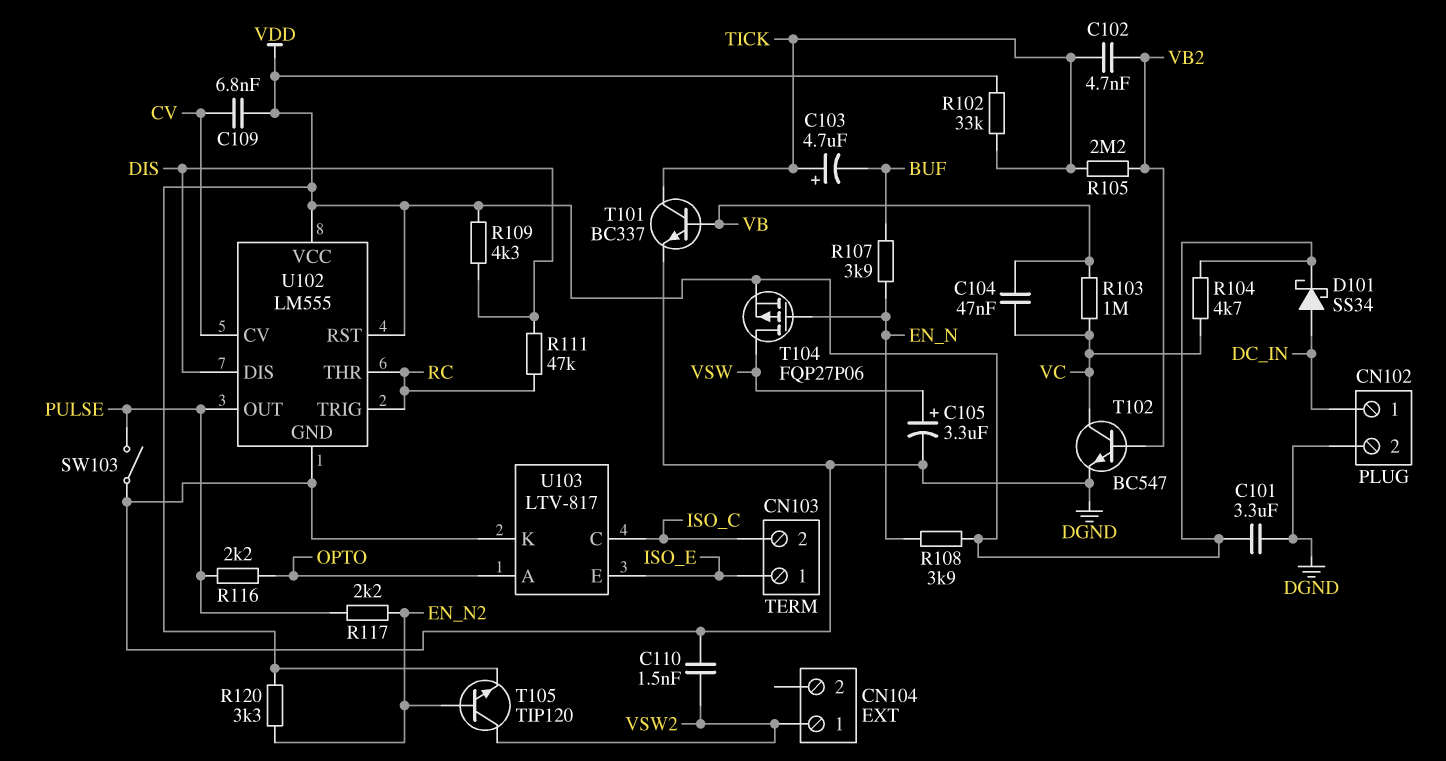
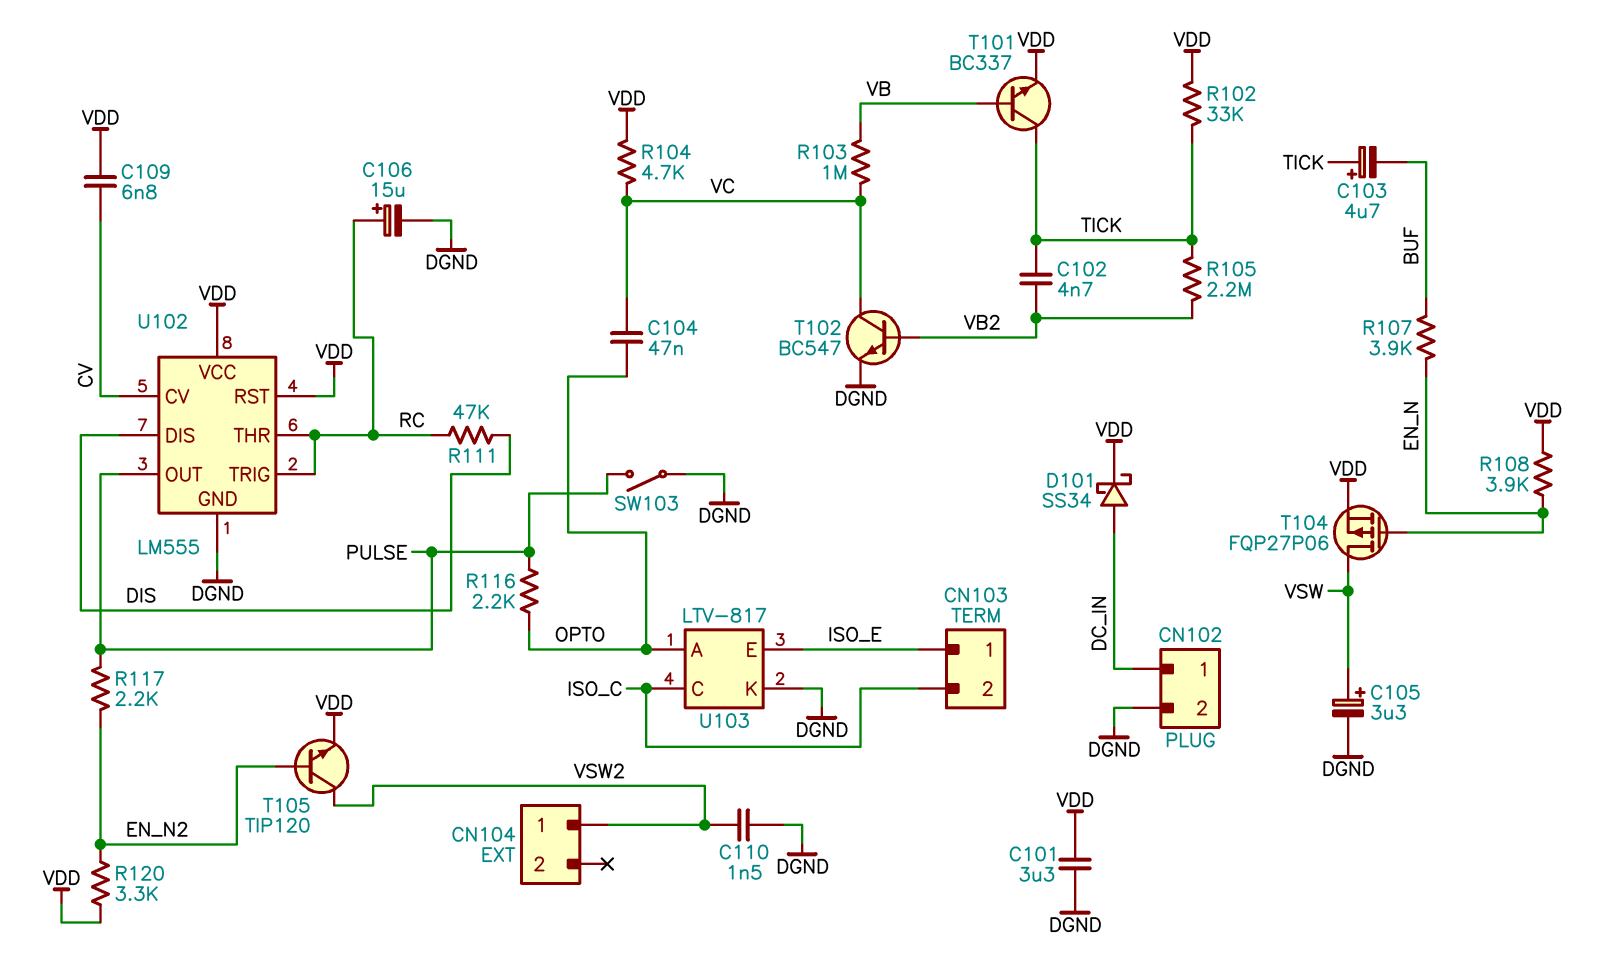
C104: 47nF (VB, VC) -> 47nF (OPTO, VC)
C106: none -> 15uF (plus RC, minus DGND)
R109: 4.3k (DIS, VDD) -> none
T101: NPN BC337 (B VB, C TICK, E DGND) -> NPN BC337 (B VB, C TICK, E VDD)

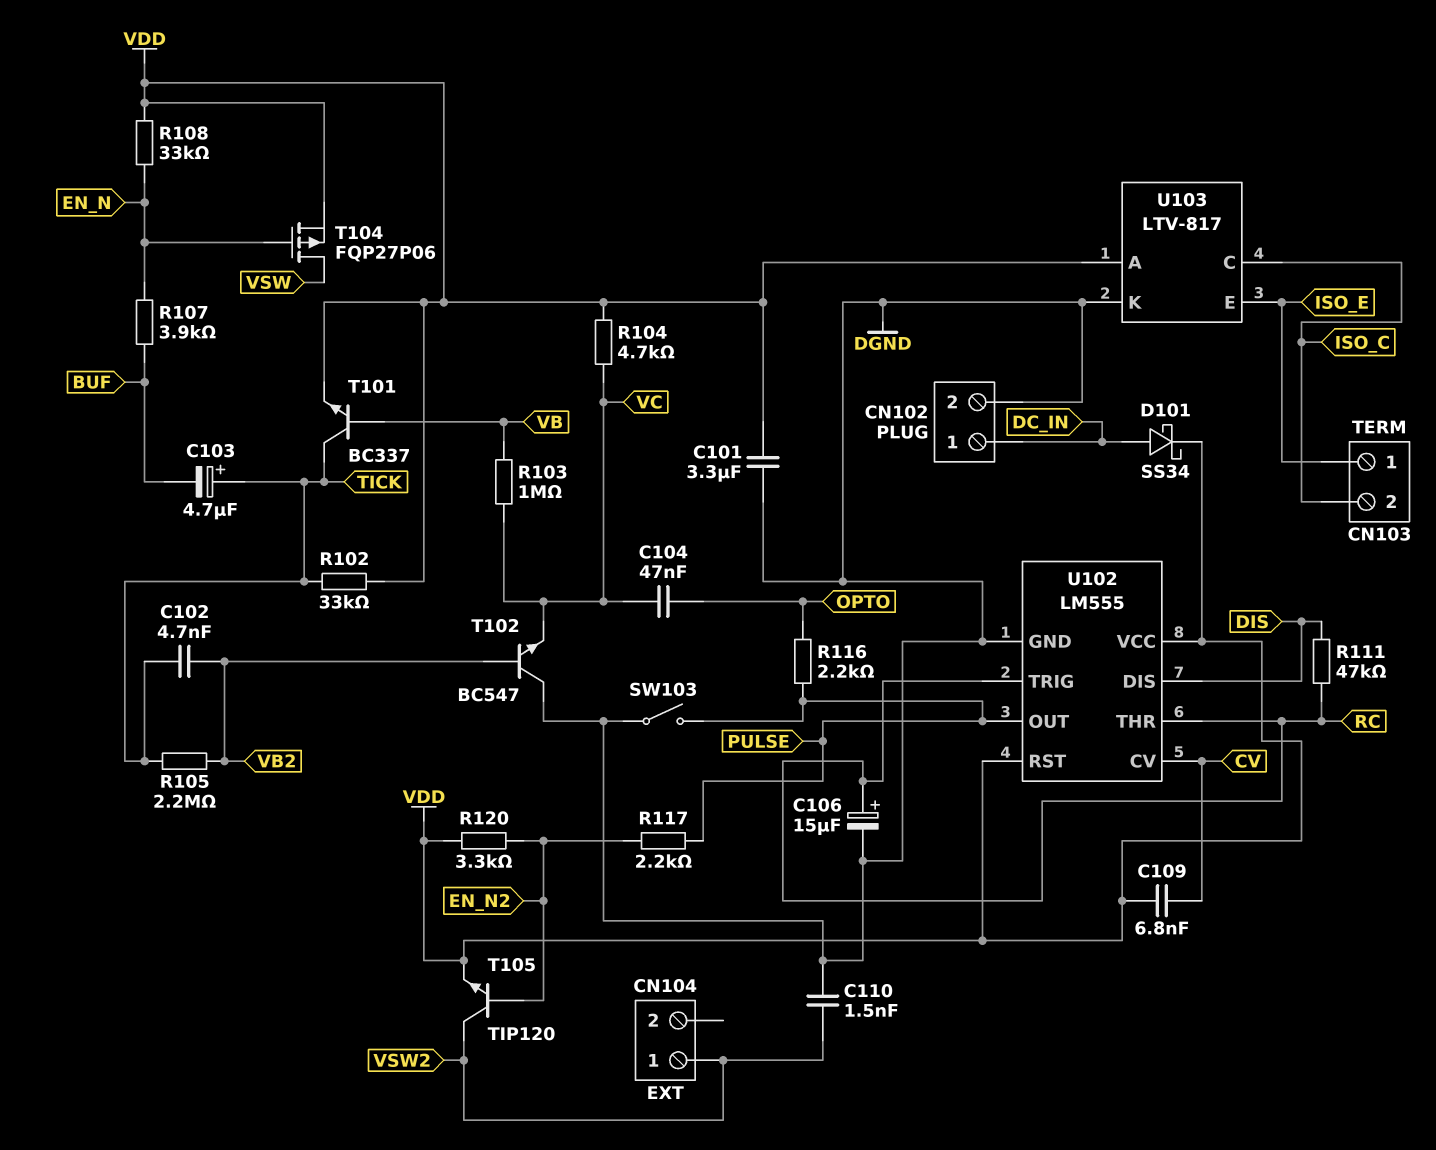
C105: 3.3uF (plus VSW, minus DGND) -> none
R108: 3.9k (EN_N, VDD) -> 33k (EN_N, VDD)
T102: NPN BC547 (B VB2, C VC, E DGND) -> NPN BC547 (B VB2, C DGND, E VC)
U103 pin A: OPTO -> VDD

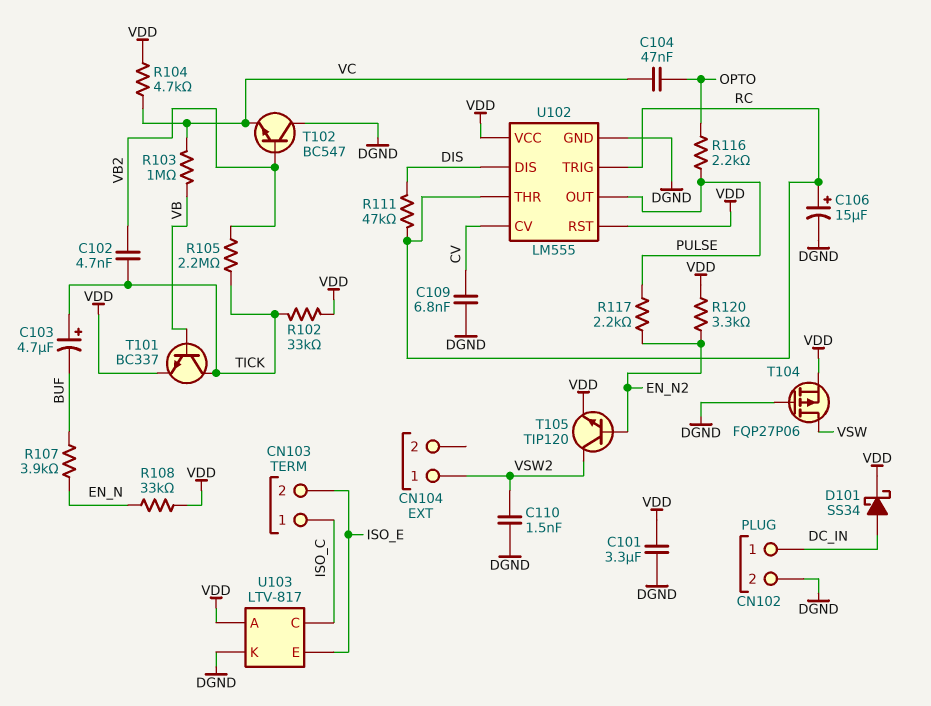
C109: 6.8nF (CV, VDD) -> 6.8nF (CV, DGND)
CN103 pin 1: ISO_E -> ISO_C
CN103 pin 2: ISO_C -> ISO_E
SW103: switch (DGND, PULSE) -> none
T104: PMOS FQP27P06 (G EN_N, D VSW, S VDD) -> PMOS FQP27P06 (G DGND, D VSW, S VDD)

